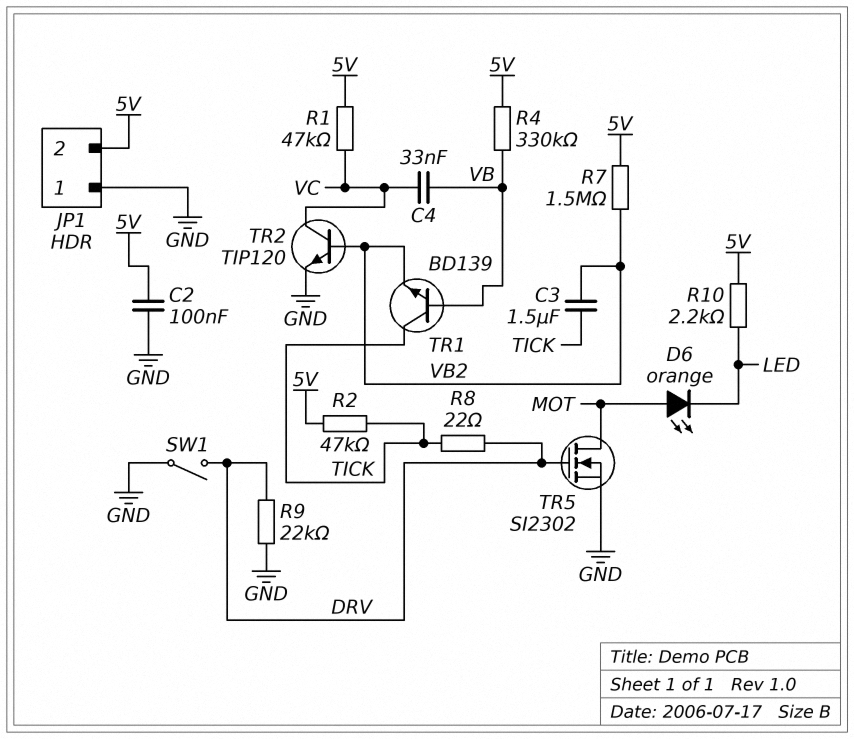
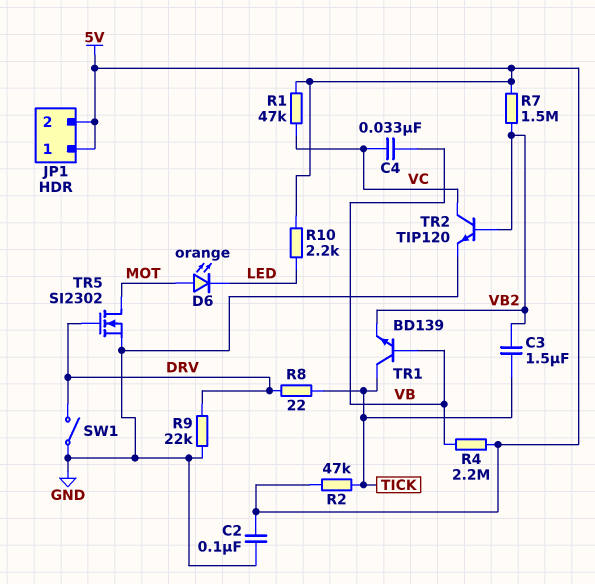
JP1 pin 1: GND -> 5V
R4: 330k (5V, VB) -> 2.2M (5V, VB)

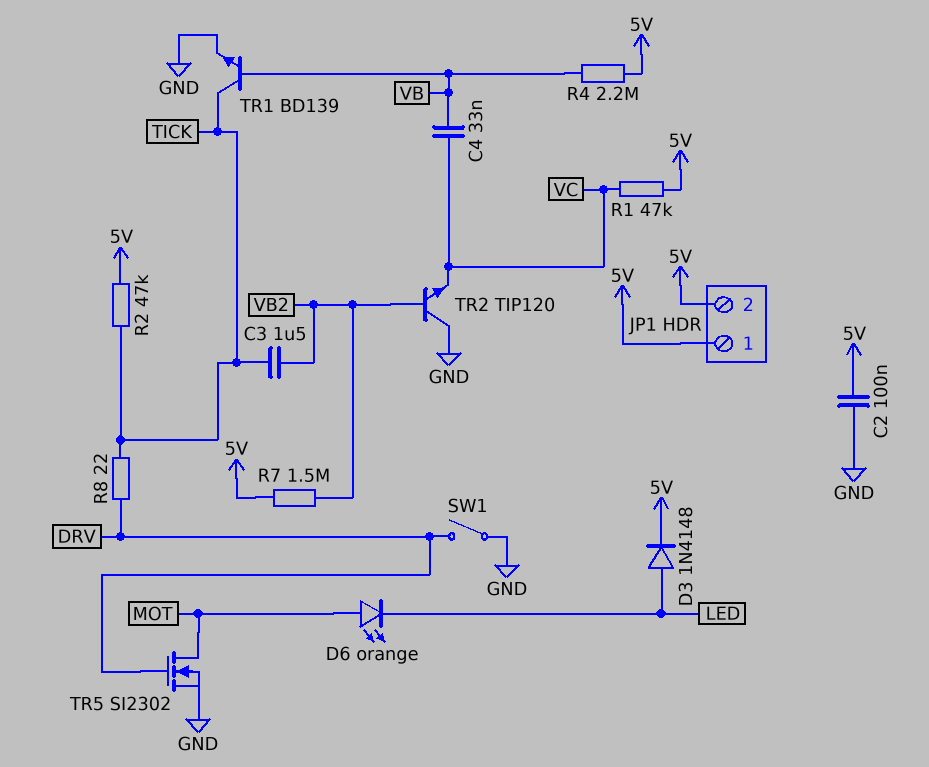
D3: none -> diode 1N4148 (A LED, K 5V)
R9: 22k (DRV, GND) -> none
R10: 2.2k (5V, LED) -> none
TR1: NPN BD139 (B VB, C TICK, E VB2) -> NPN BD139 (B VB, C TICK, E GND)
TR2: NPN TIP120 (B VB2, C VC, E GND) -> NPN TIP120 (B VB2, C GND, E VC)

